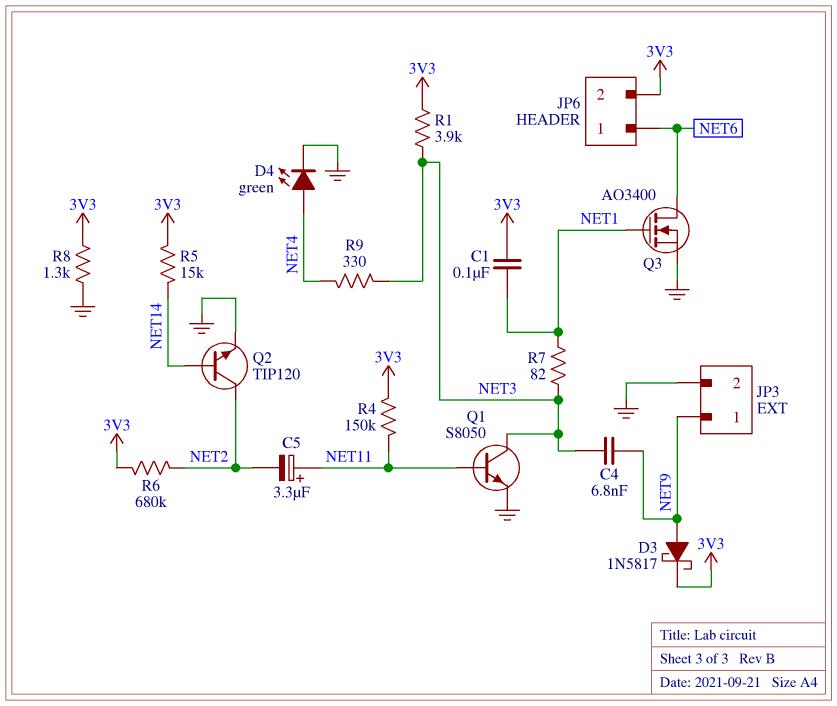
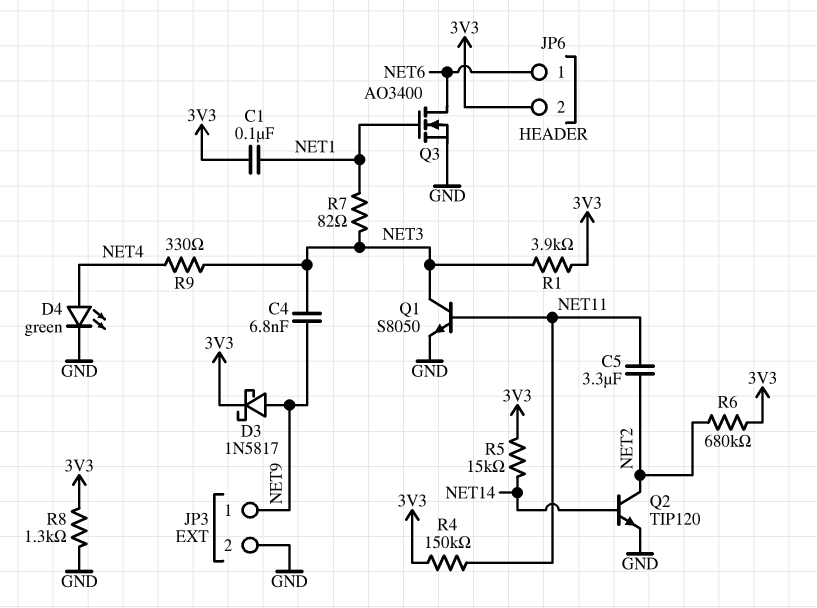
C5: 3.3uF (plus NET11, minus NET2) -> 3.3uF (NET2, NET11)

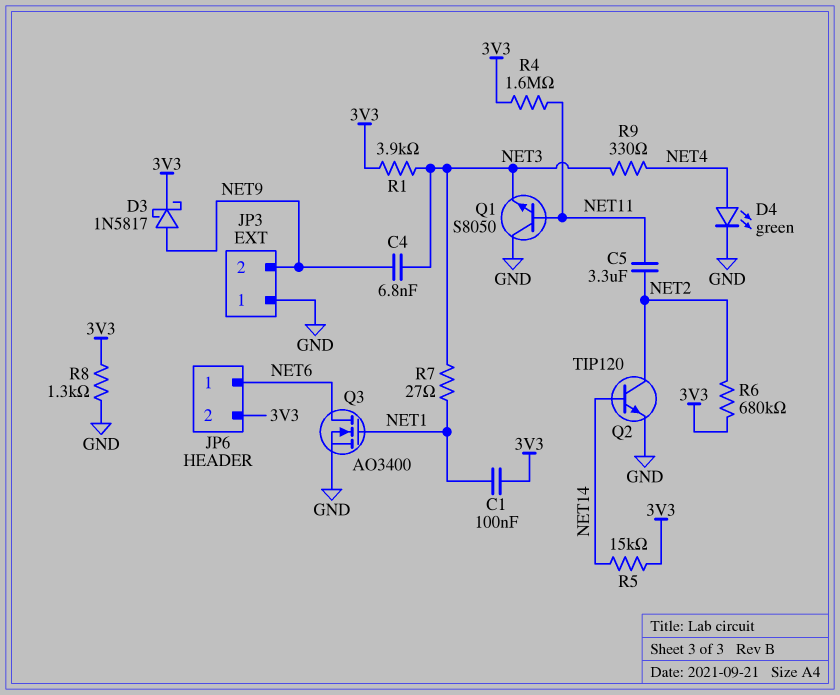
JP3 pin 1: NET9 -> GND
JP3 pin 2: GND -> NET9
Q1: NPN S8050 (B NET11, C NET3, E GND) -> NPN S8050 (B NET11, C GND, E NET3)
R4: 150k (3V3, NET11) -> 1.6M (3V3, NET11)
R7: 82 (NET1, NET3) -> 27 (NET1, NET3)

